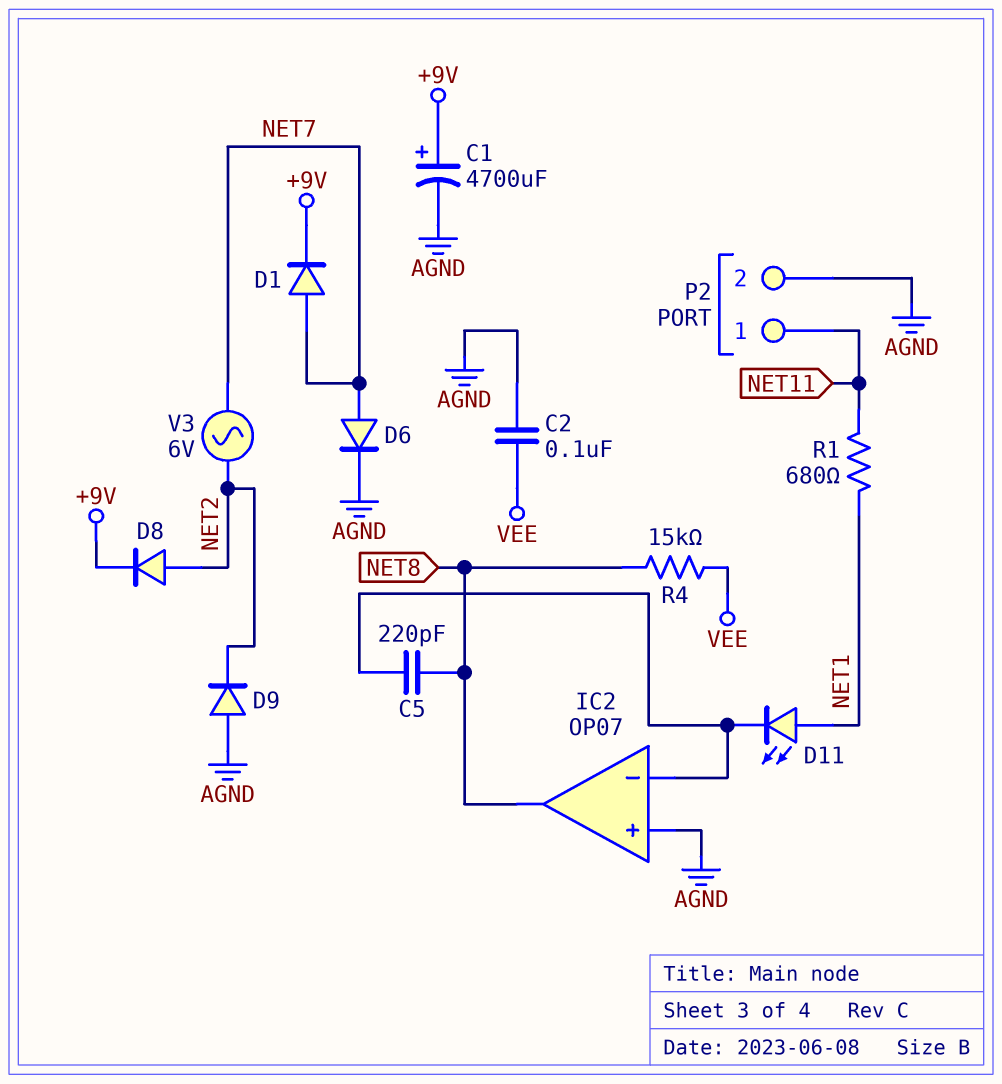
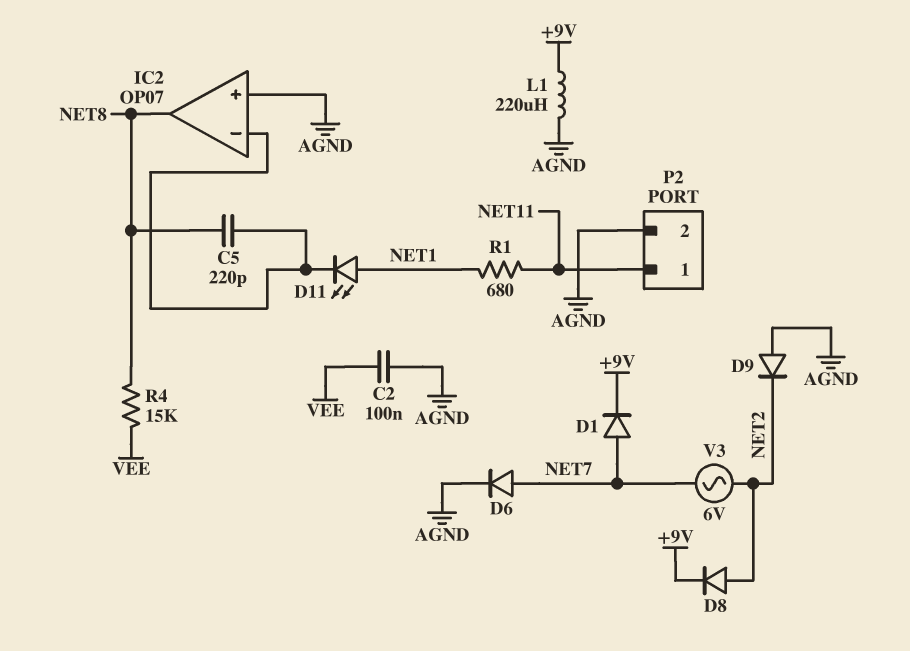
C1: 4700uF (plus +9V, minus AGND) -> none
L1: none -> 220uH (+9V, AGND)

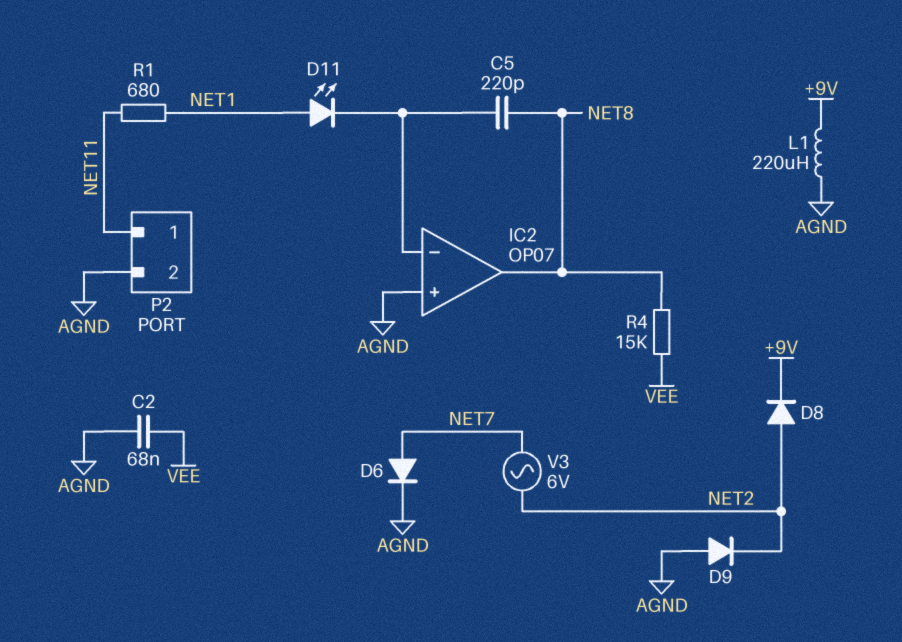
C2: 100nF (AGND, VEE) -> 68nF (AGND, VEE)
D1: diode (A NET7, K +9V) -> none

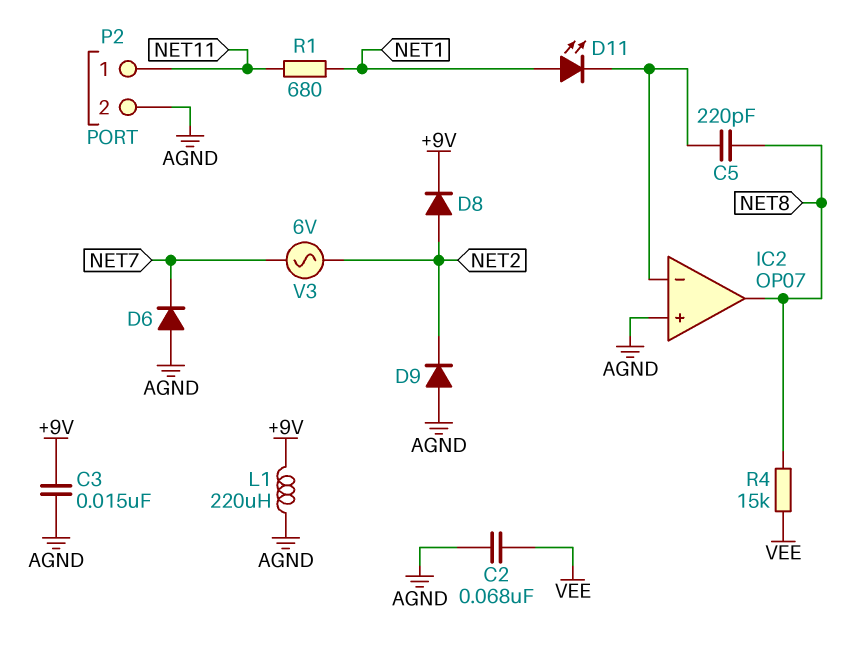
C3: none -> 15nF (+9V, AGND)
D6: diode (A NET7, K AGND) -> diode (A AGND, K NET7)

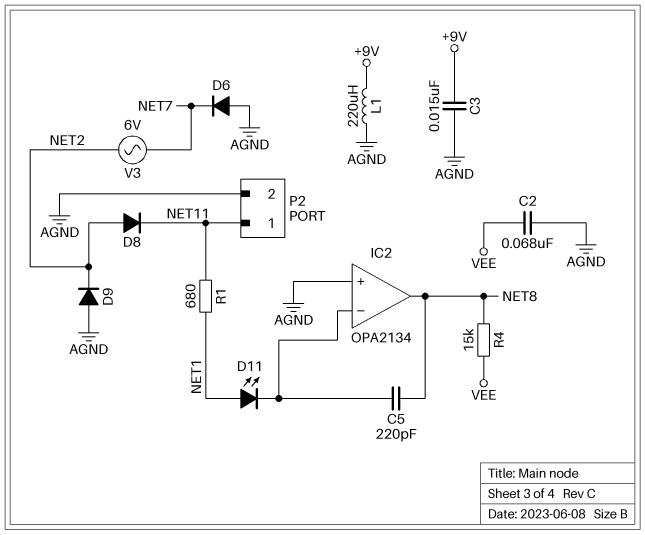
D8: diode (A NET2, K +9V) -> diode (A NET2, K NET11)
IC2: OP07 -> OPA2134

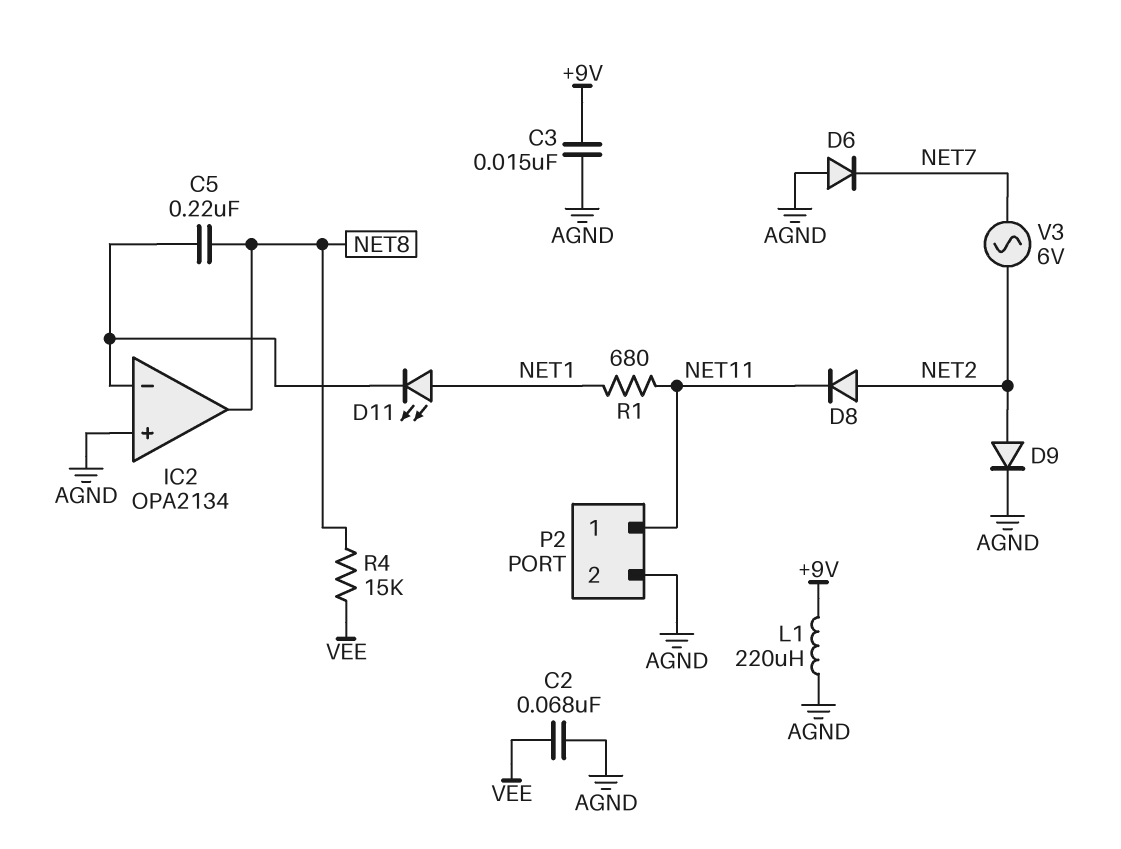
C5: 220pF (IC2/in-, NET8) -> 220nF (IC2/in-, NET8)
D9: diode (A AGND, K NET2) -> diode (A NET2, K AGND)

